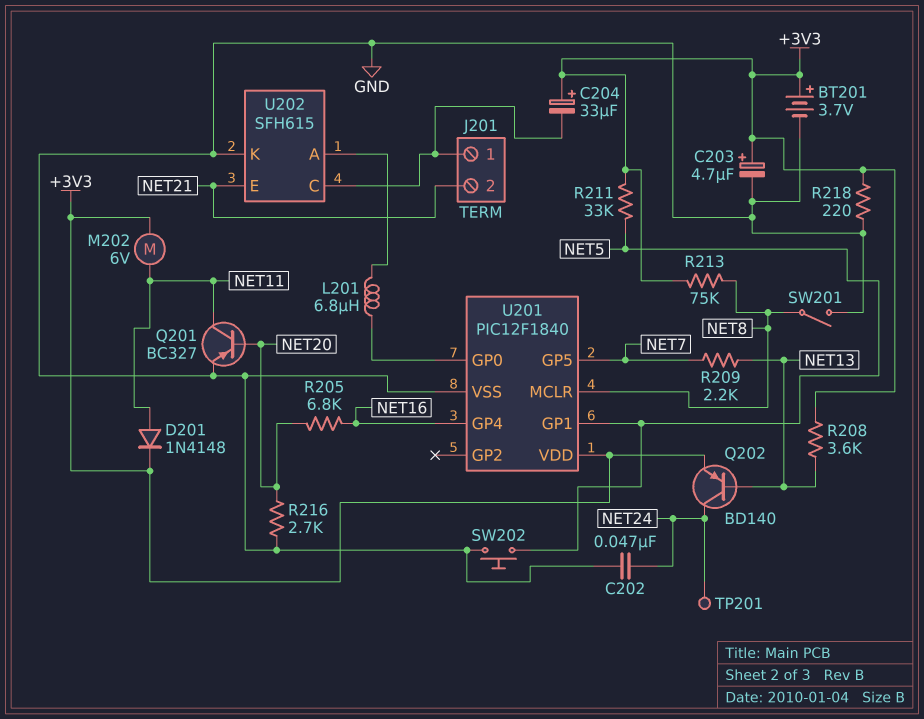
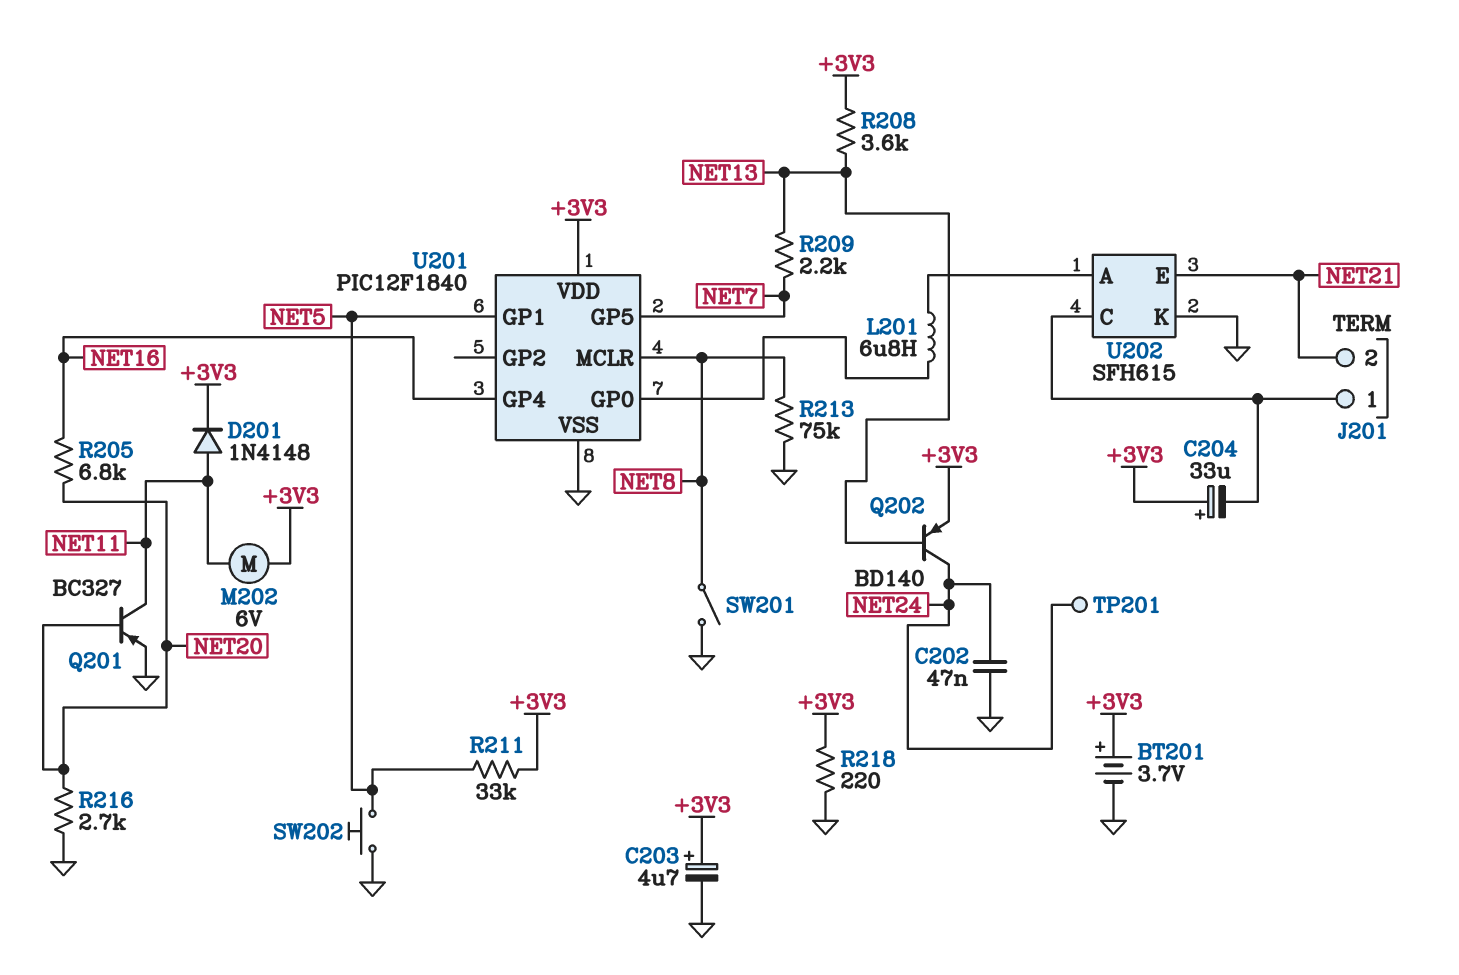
R213: 75k (+3V3, NET8) -> 75k (GND, NET8)

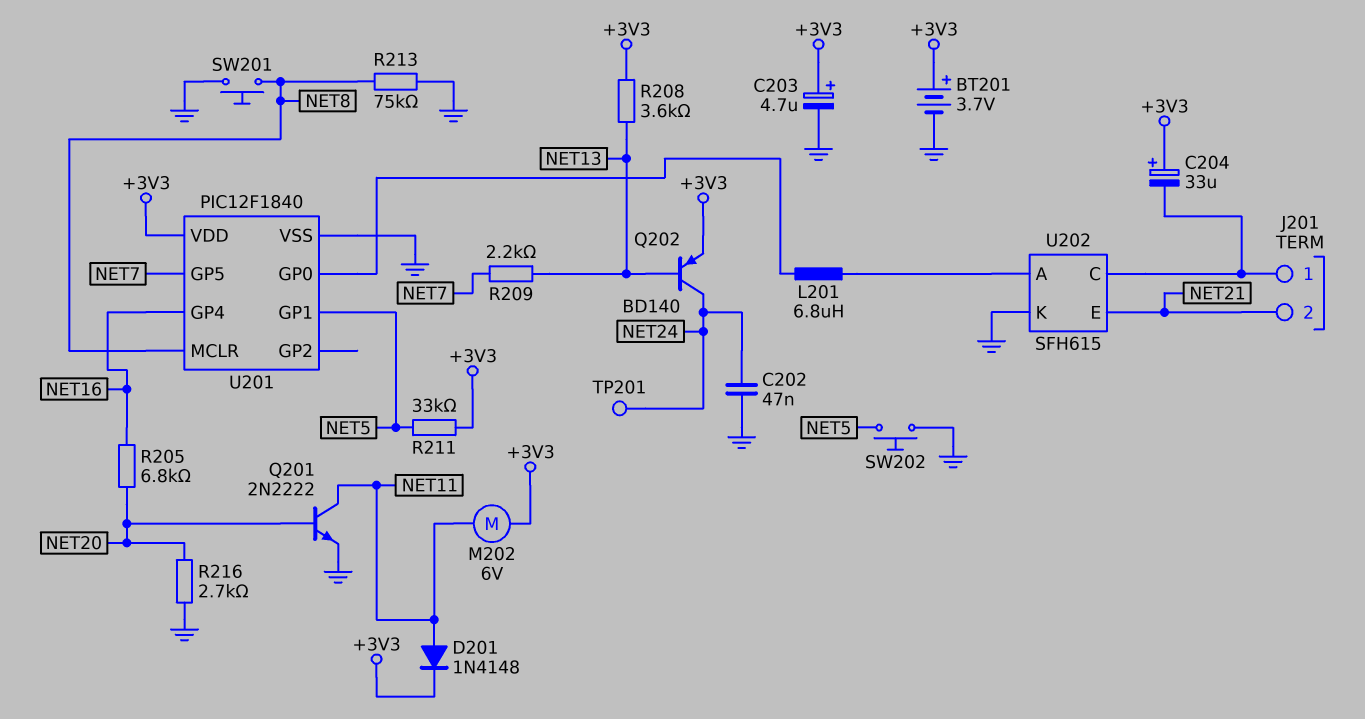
Q201: PNP BC327 (B NET20, C NET11, E GND) -> NPN 2N2222 (B NET20, C NET11, E GND)
R218: 220 (+3V3, GND) -> none
SW201: switch (GND, NET8) -> button (GND, NET8)

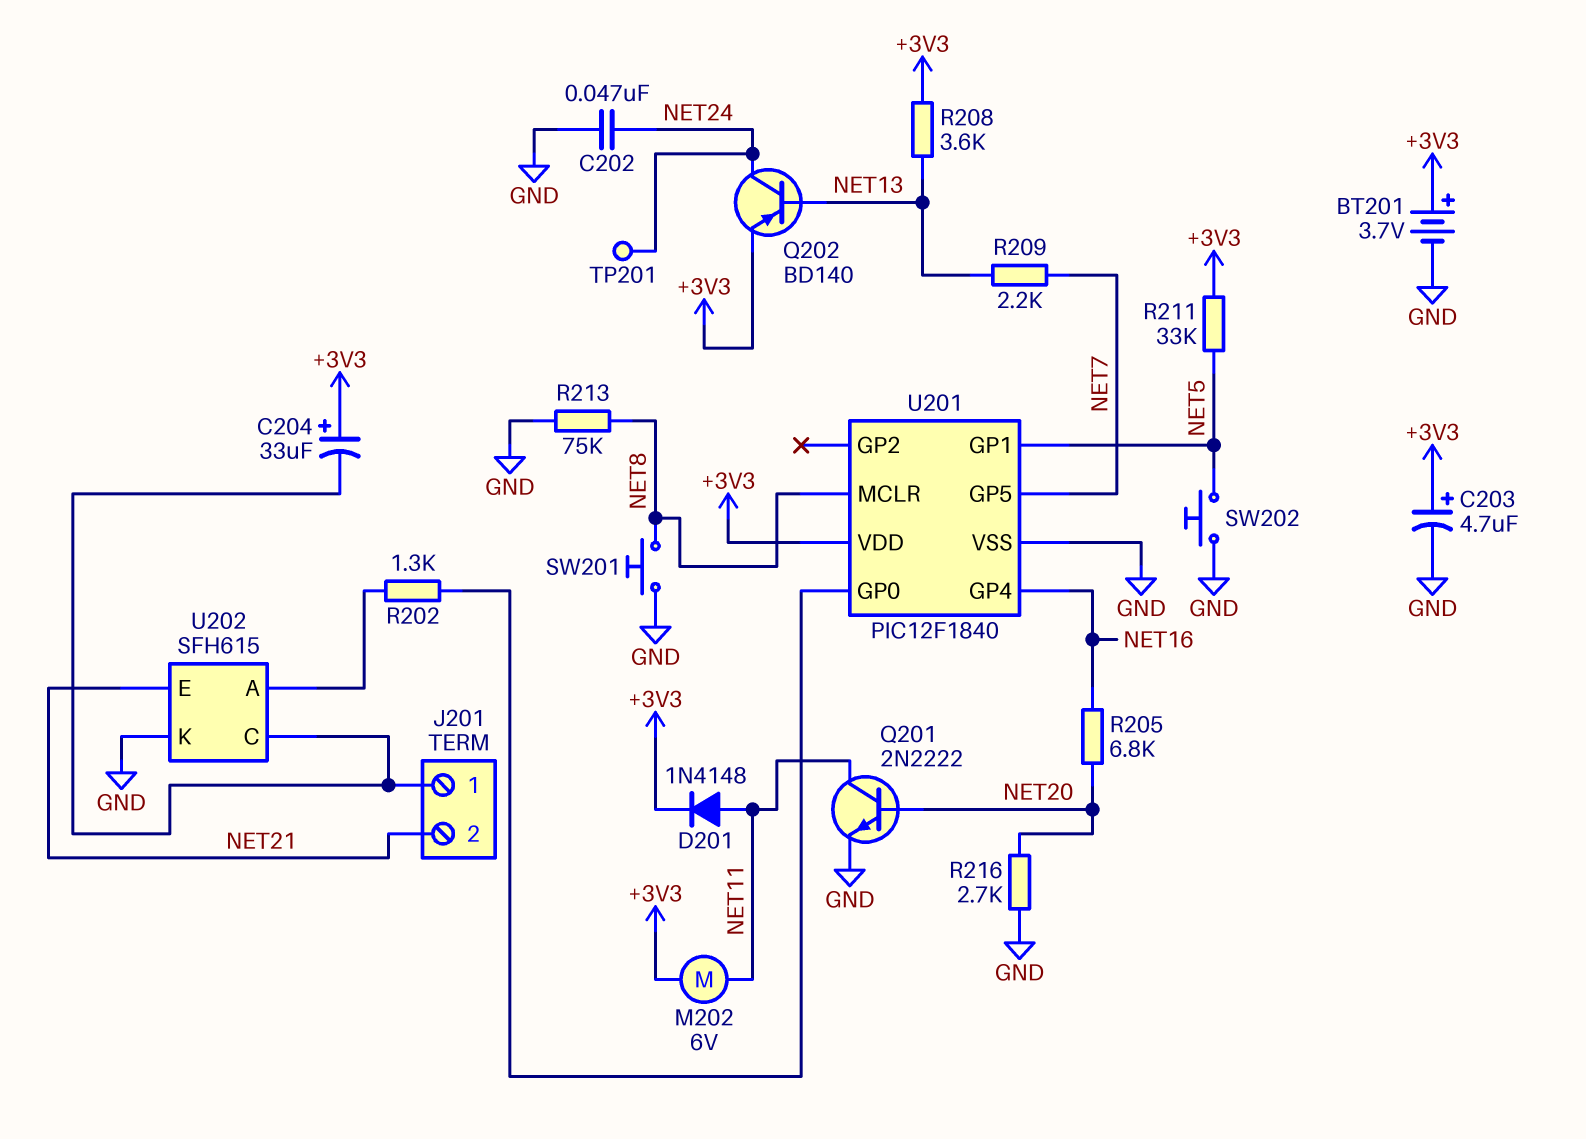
L201: 6.8uH (U201/GP0, U202/A) -> none
R202: none -> 1.3k (U201/GP0, U202/A)

